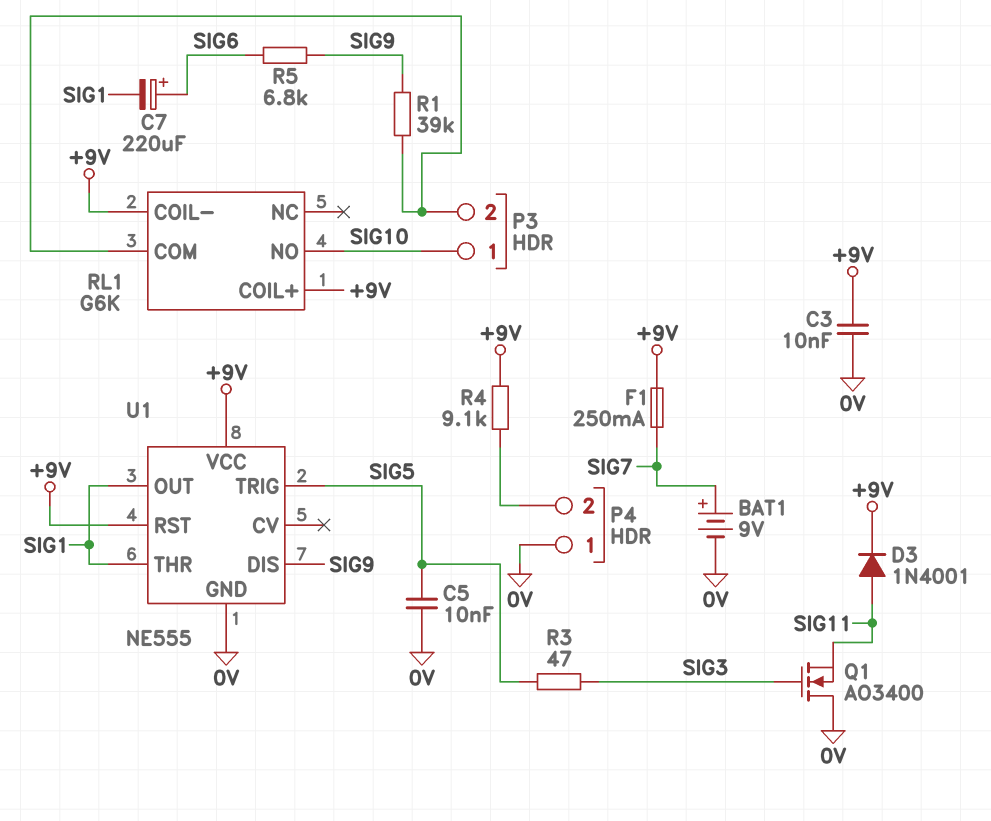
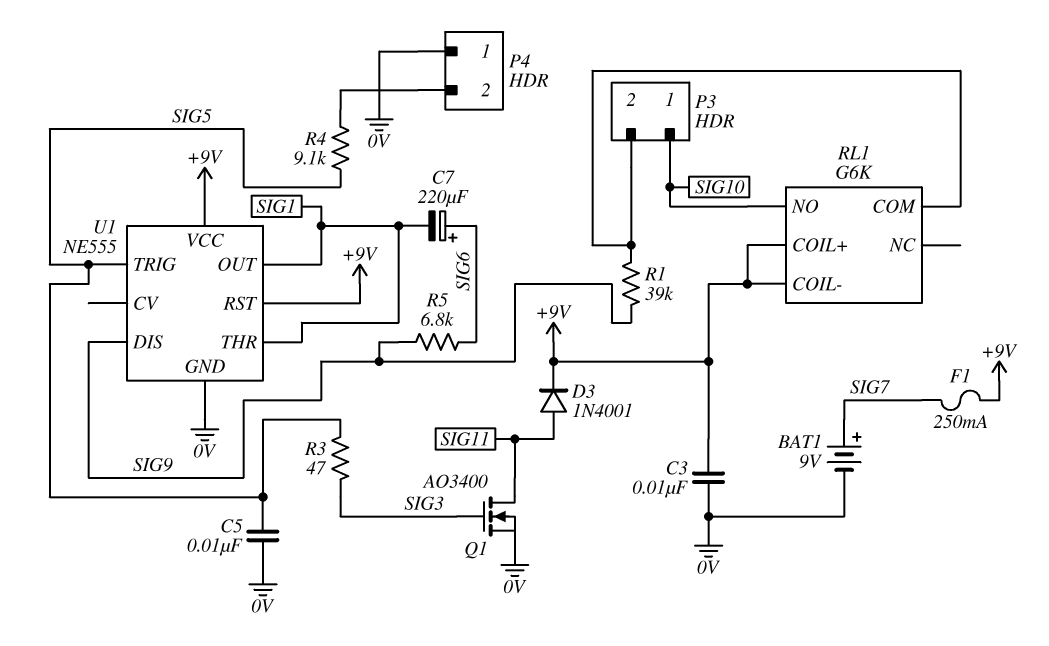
Q1: NMOS AO3400 (G SIG3, D 0V, S SIG11) -> NMOS AO3400 (G SIG3, D SIG11, S 0V)
R4: 9.1k (+9V, P4/2) -> 9.1k (P4/2, SIG5)

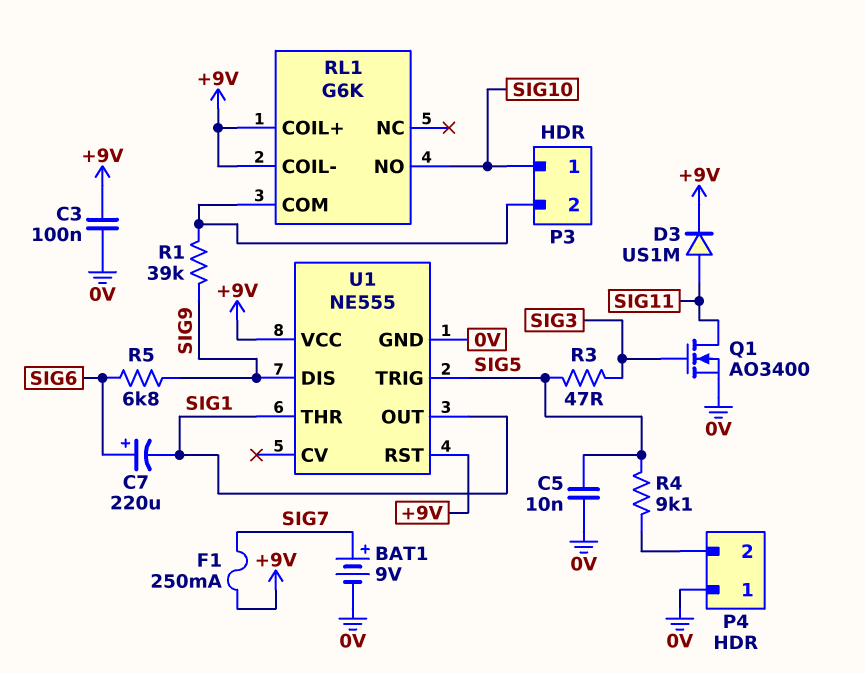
C3: 10nF (+9V, 0V) -> 100nF (+9V, 0V)
D3: diode 1N4001 (A SIG11, K +9V) -> diode US1M (A SIG11, K +9V)

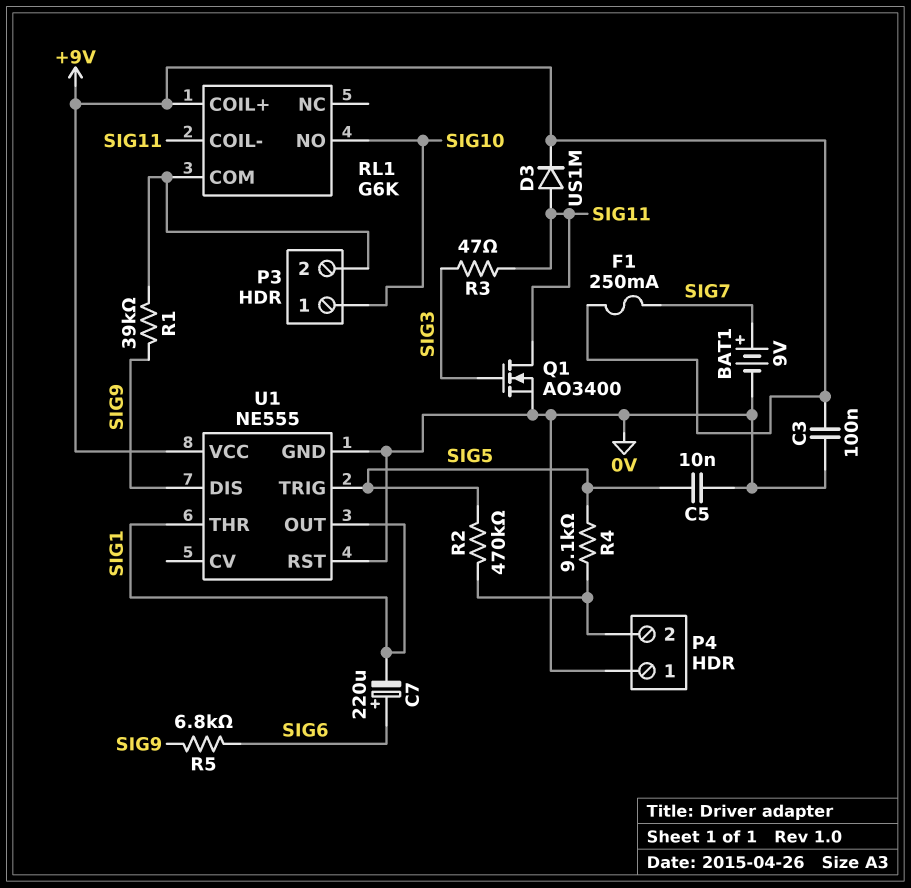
R2: none -> 470k (P4/2, SIG5)
R3: 47 (SIG3, SIG5) -> 47 (SIG3, SIG11)
RL1 pin COIL-: +9V -> SIG11
U1 pin RST: +9V -> 0V

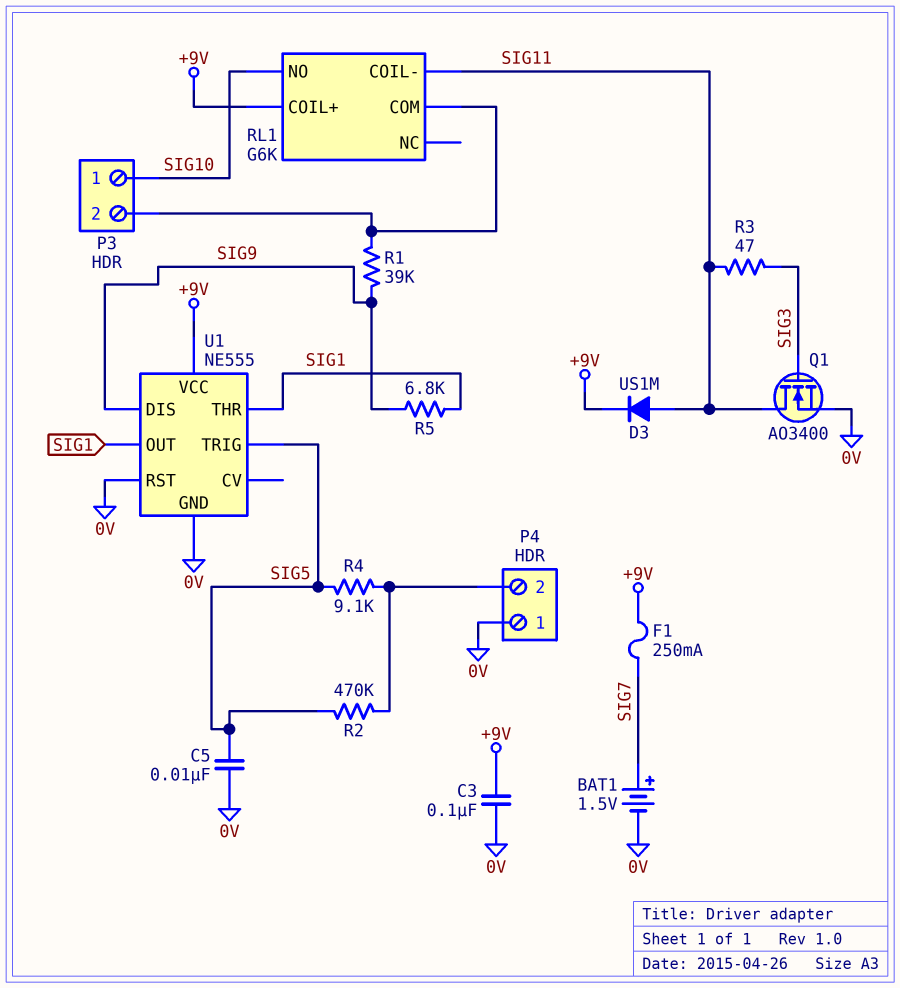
BAT1: 9V (plus SIG7, minus 0V) -> 1.5V (plus SIG7, minus 0V)
C7: 220uF (plus SIG6, minus SIG1) -> none
R5: 6.8k (SIG6, SIG9) -> 6.8k (SIG1, SIG9)

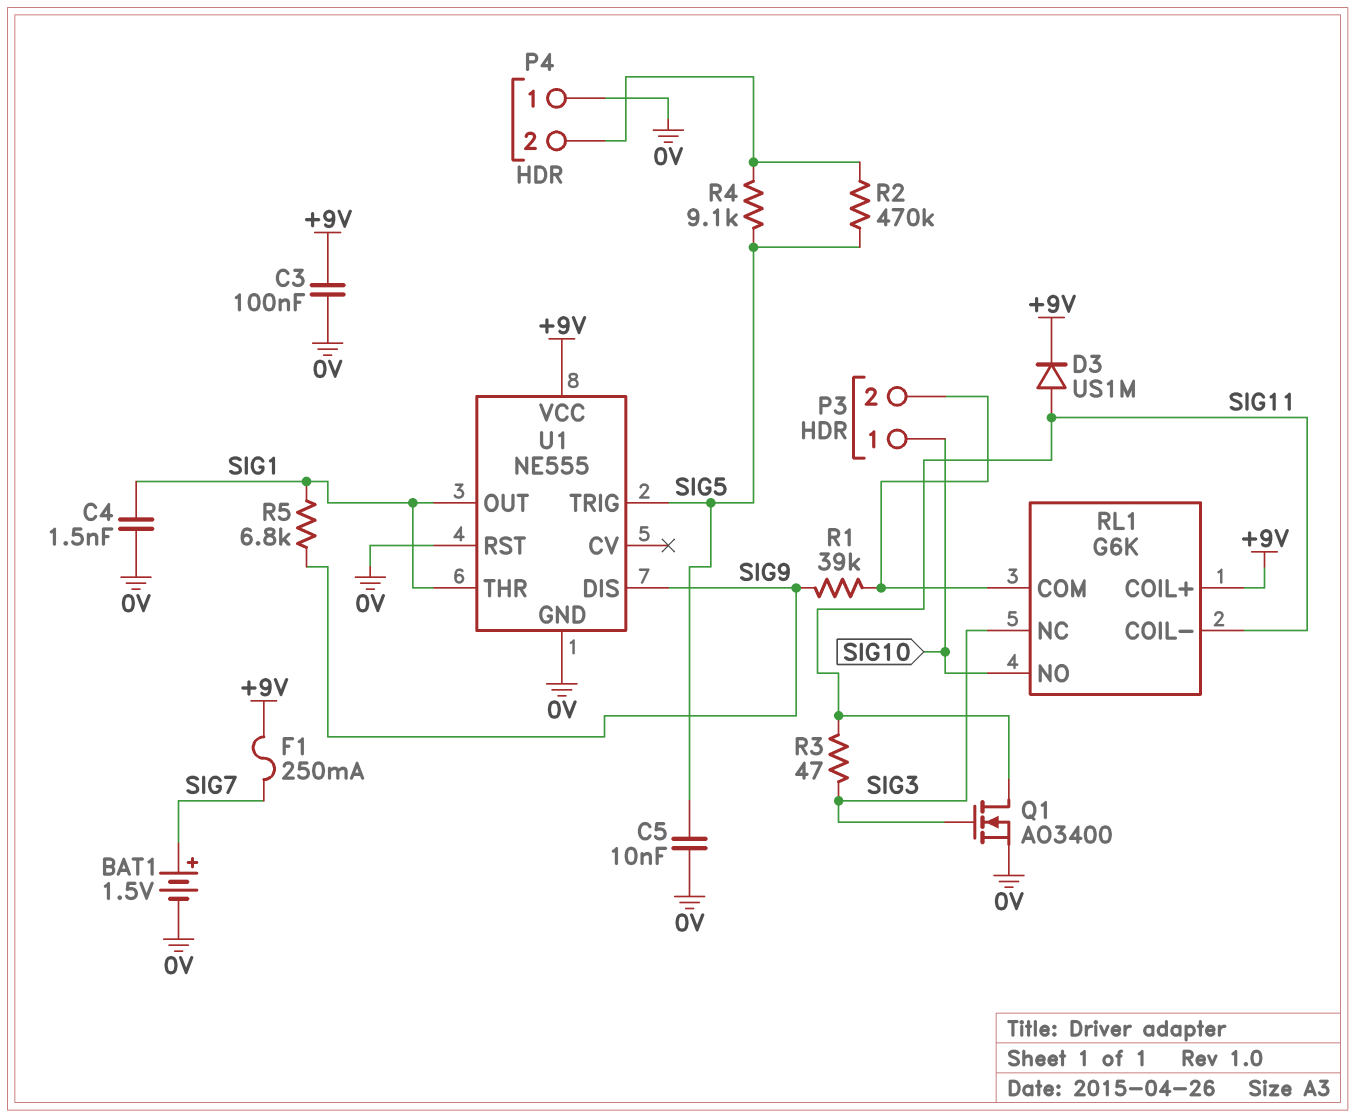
C4: none -> 1.5nF (0V, SIG1)
RL1 pin NC: none -> SIG3

